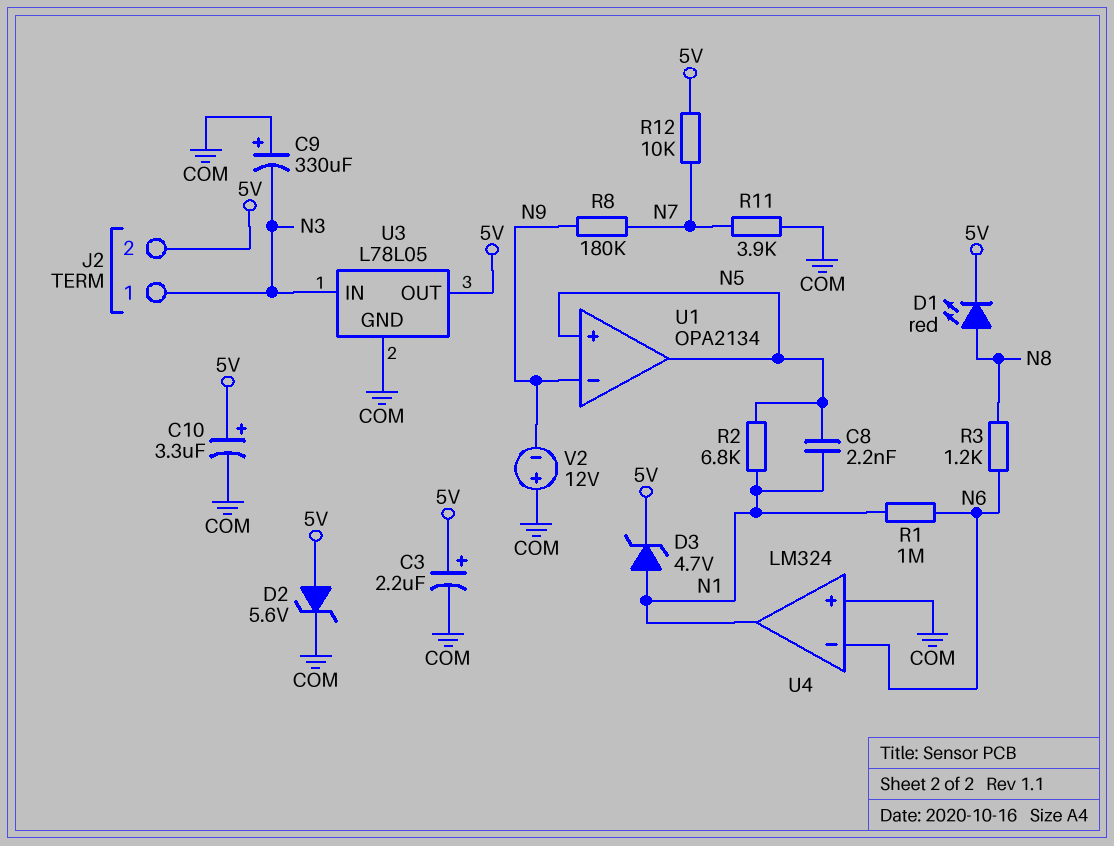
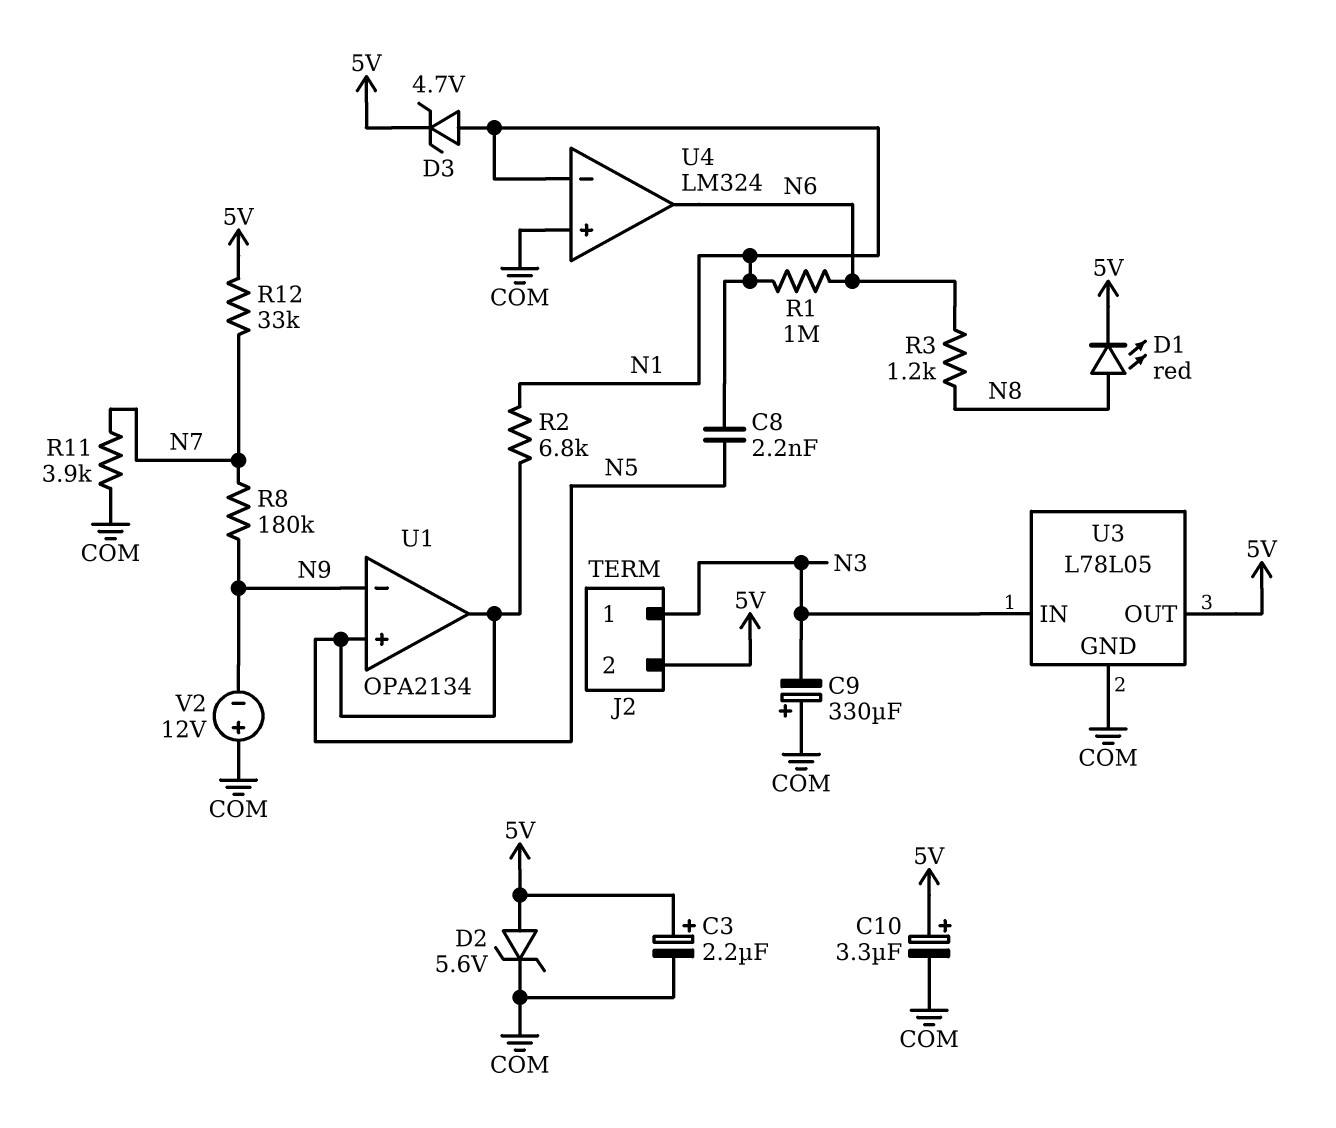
R12: 10k (5V, N7) -> 33k (5V, N7)
U4 pin in-: N6 -> N1
U4 pin out: N1 -> N6

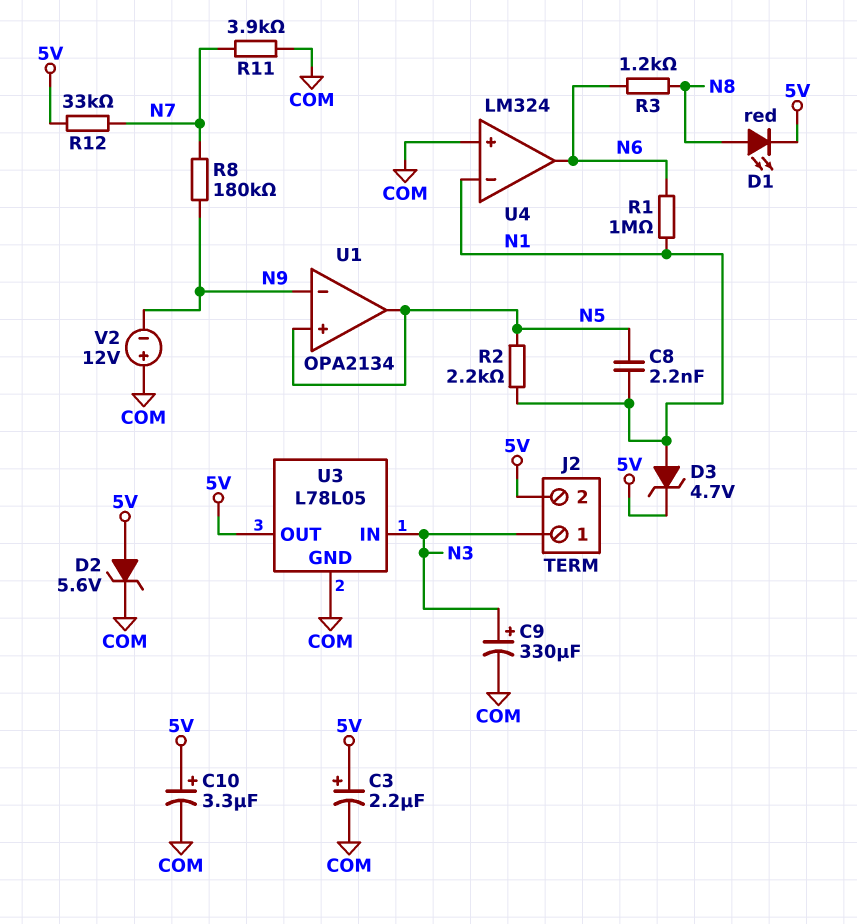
C9: 330uF (plus COM, minus N3) -> 330uF (plus N3, minus COM)
R2: 6.8k (N1, N5) -> 2.2k (N1, N5)

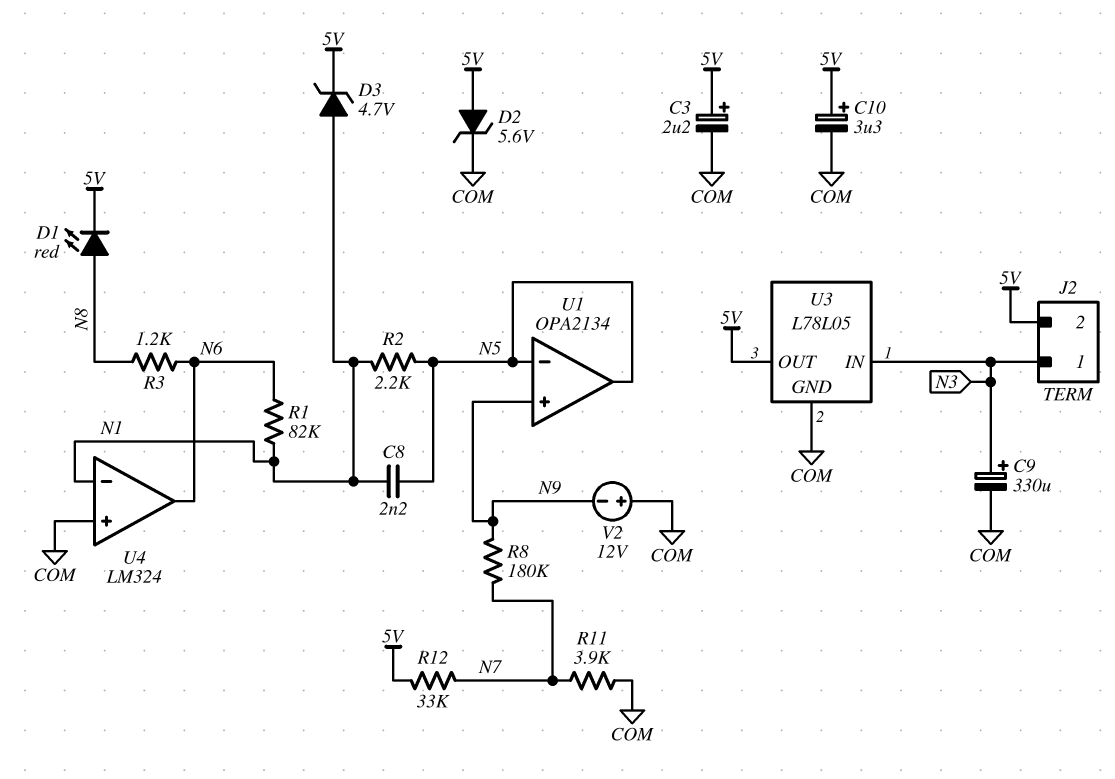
R1: 1M (N1, N6) -> 82k (N1, N6)
U1 pin in+: N5 -> N9
U1 pin in-: N9 -> N5

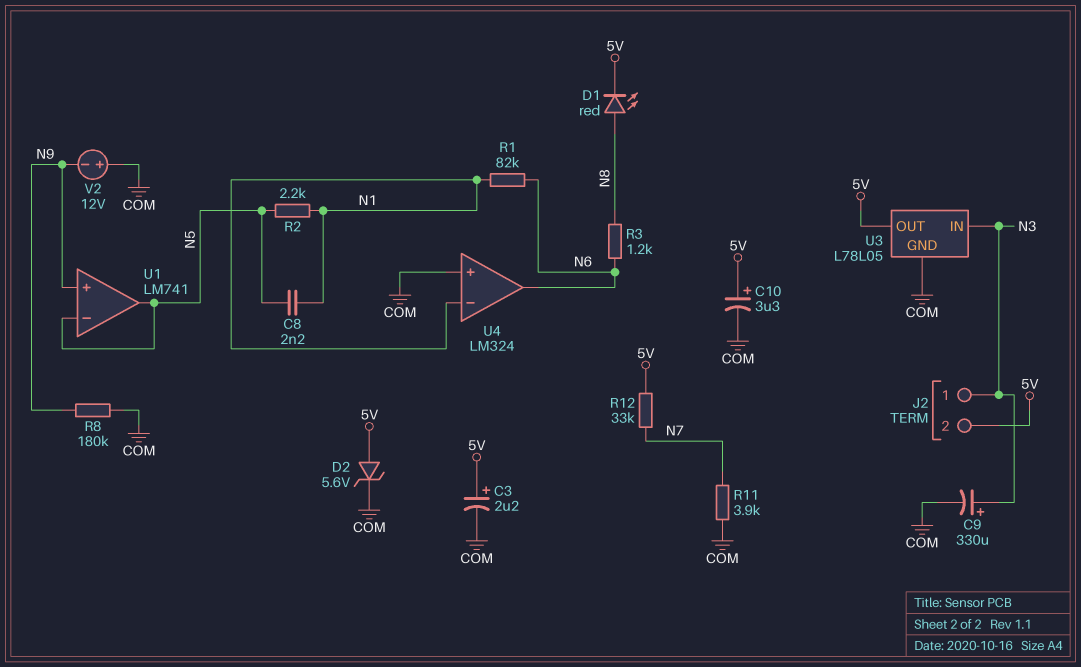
D3: zener 4.7V (A N1, K 5V) -> none
R8: 180k (N7, N9) -> 180k (COM, N9)
U1: OPA2134 -> LM741

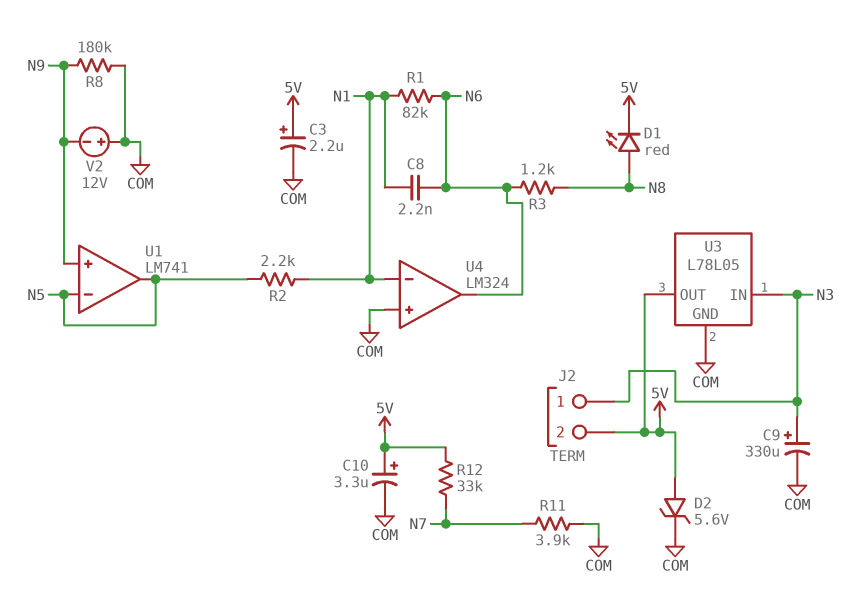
C8: 2.2nF (N1, N5) -> 2.2nF (N1, N6)

